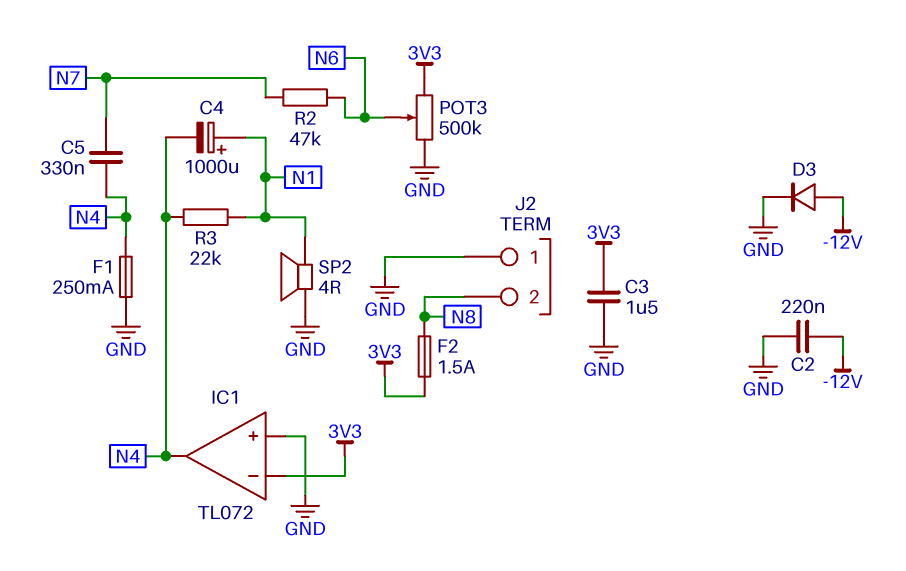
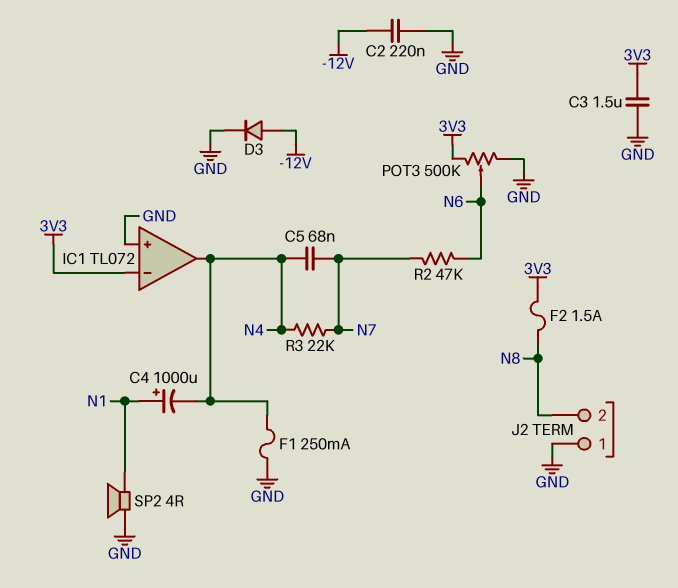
C5: 330nF (N4, N7) -> 68nF (N4, N7)
R3: 22k (N1, N4) -> 22k (N4, N7)

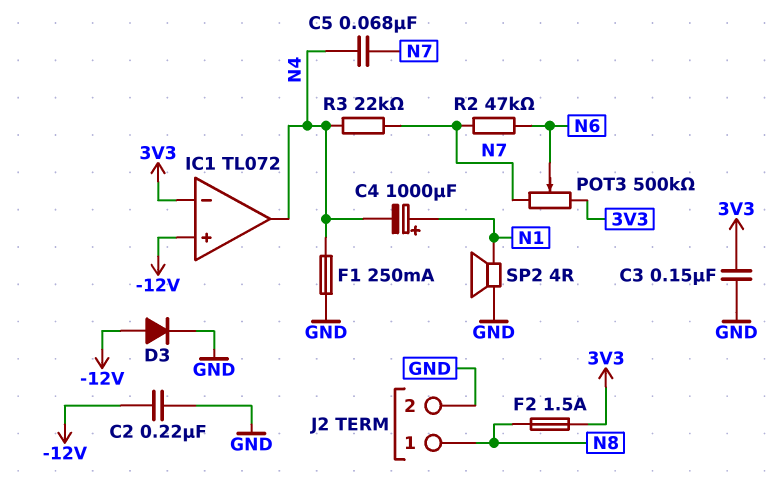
C3: 1.5uF (3V3, GND) -> 150nF (3V3, GND)
IC1 pin in+: GND -> -12V
J2 pin 1: GND -> N8
J2 pin 2: N8 -> GND
POT3: 500k (3V3, GND, wiper N6) -> 500k (3V3, N7, wiper N6)

